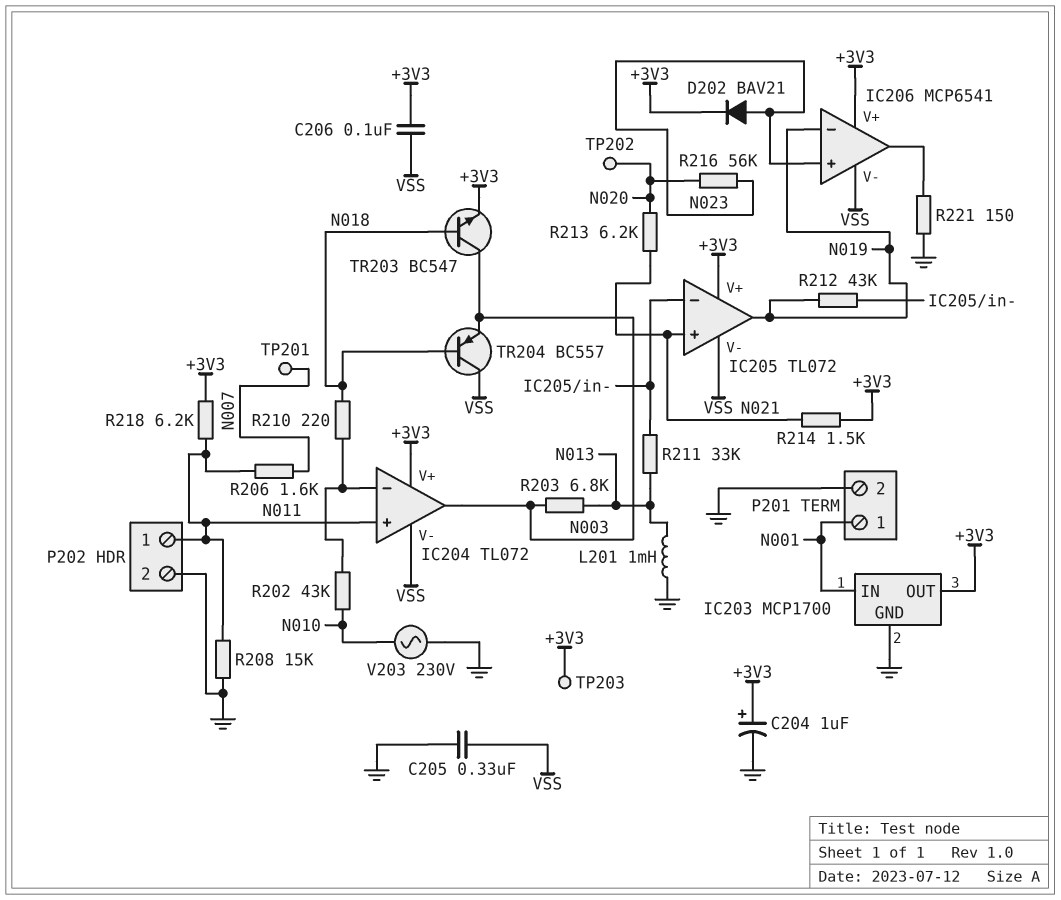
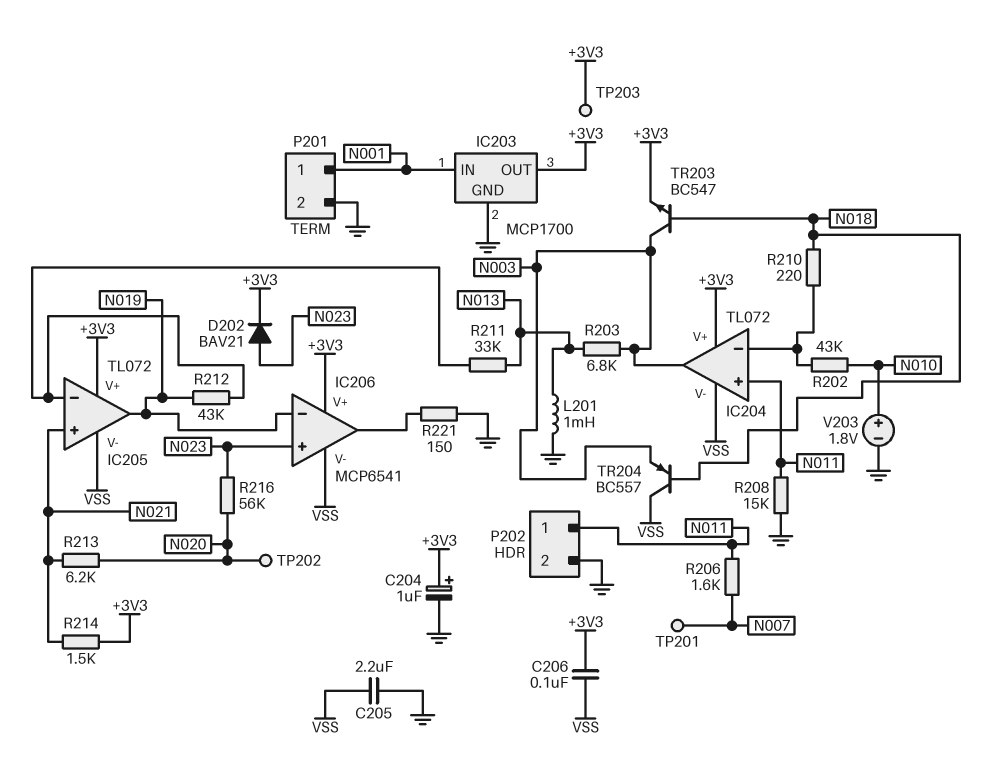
C205: 330nF (GND, VSS) -> 2.2uF (GND, VSS)
R218: 6.2k (+3V3, N011) -> none
V203: AC 230V (GND, N010) -> 1.8V (plus N010, minus GND)

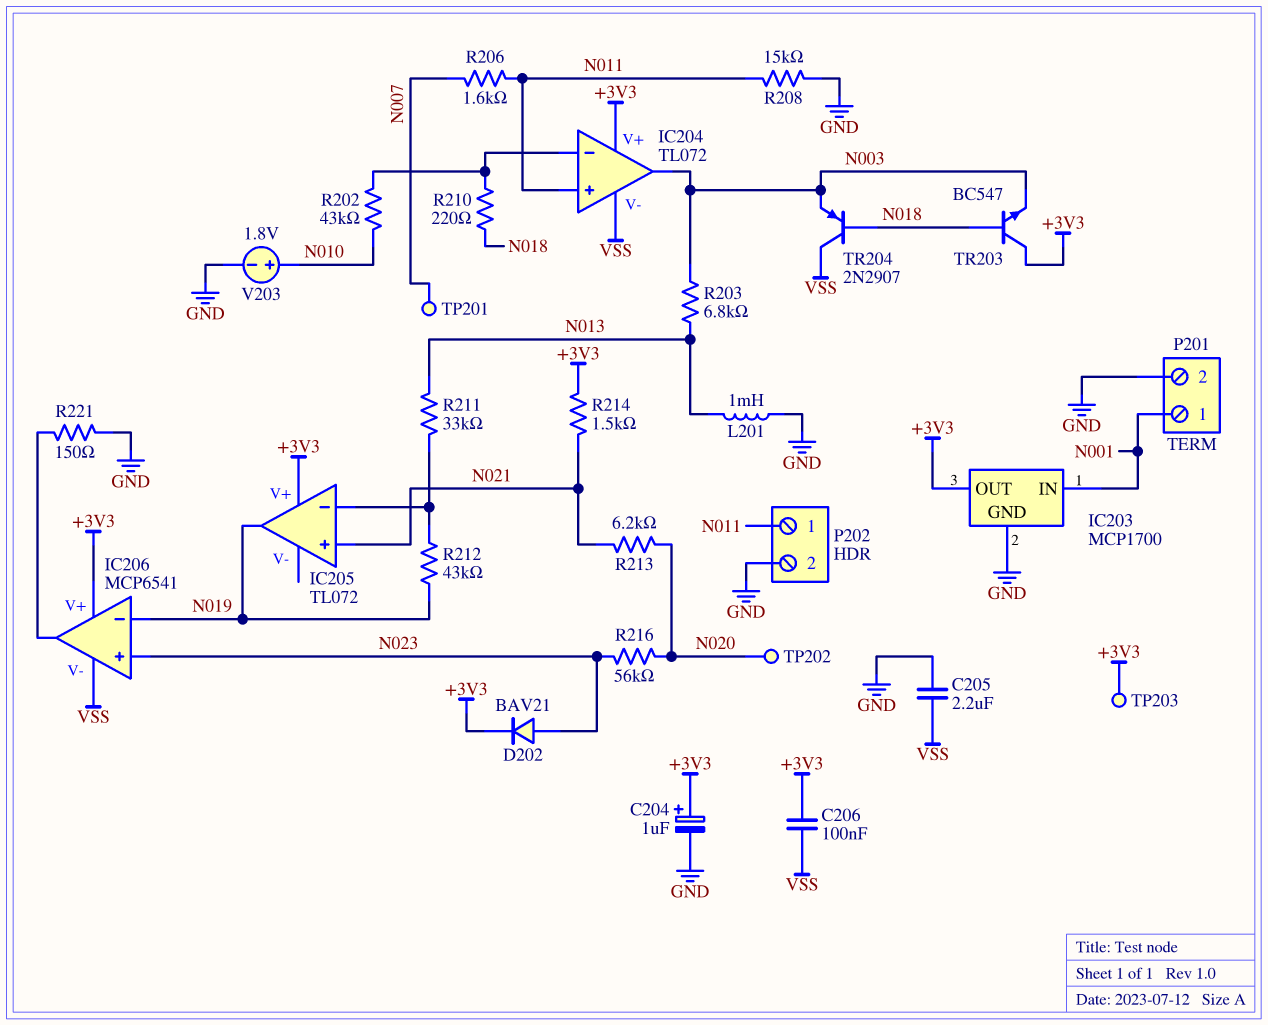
IC205 pin V-: VSS -> none
TR203: NPN BC547 (B N018, C N003, E +3V3) -> NPN BC547 (B N018, C +3V3, E N003)
TR204: PNP BC557 (B N018, C VSS, E N003) -> PNP 2N2907 (B N018, C VSS, E N003)

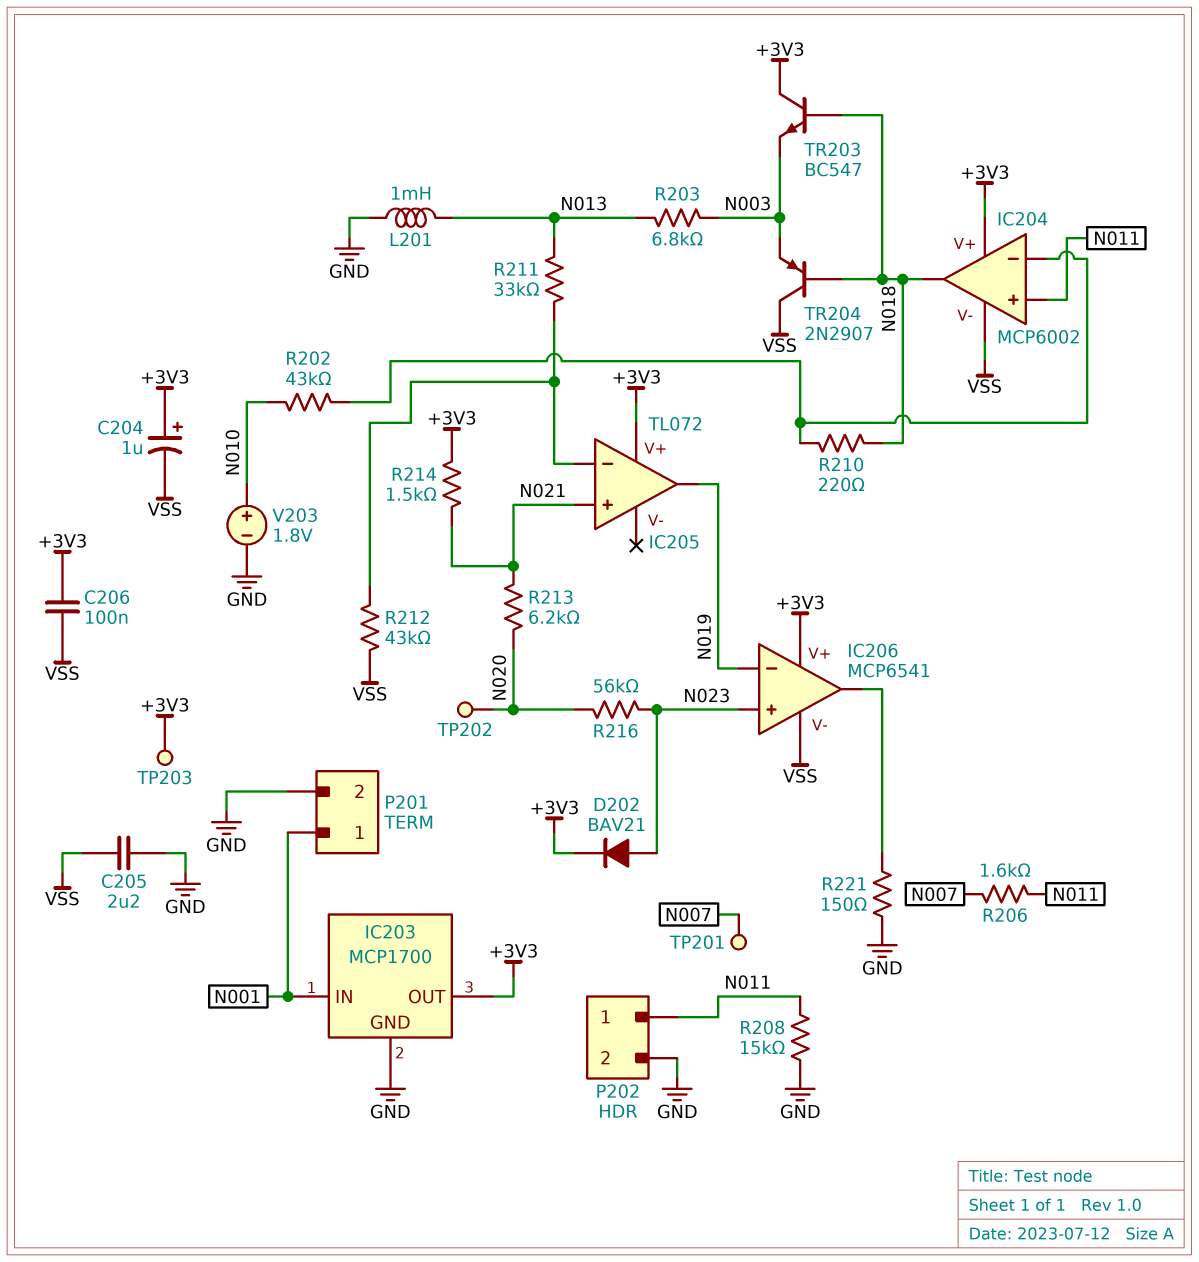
C204: 1uF (plus +3V3, minus GND) -> 1uF (plus +3V3, minus VSS)
IC204: TL072 -> MCP6002
IC204 pin out: N003 -> N018
R212: 43k (IC205/in-, N019) -> 43k (IC205/in-, VSS)

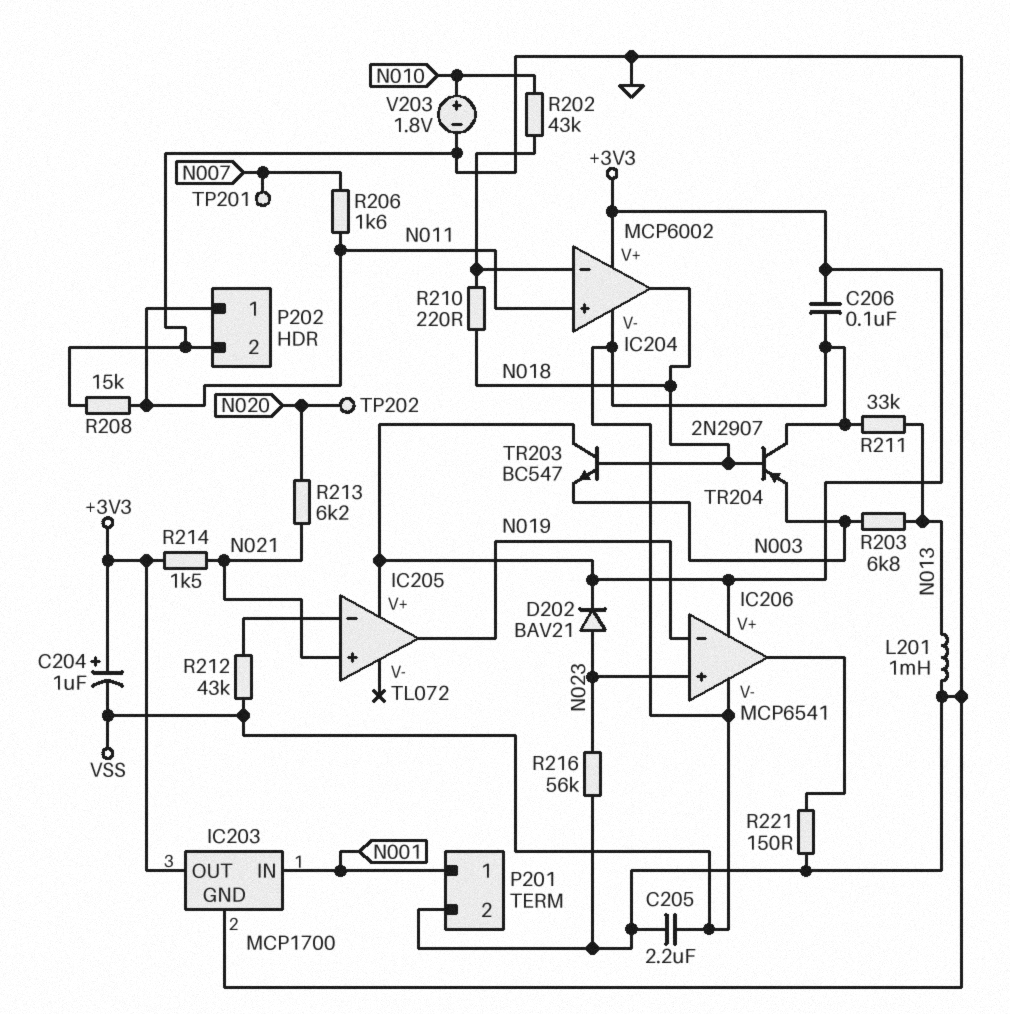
R211: 33k (IC205/in-, N013) -> 33k (N013, VSS)
R216: 56k (N020, N023) -> 56k (GND, N023)
TP203: test point (+3V3) -> none

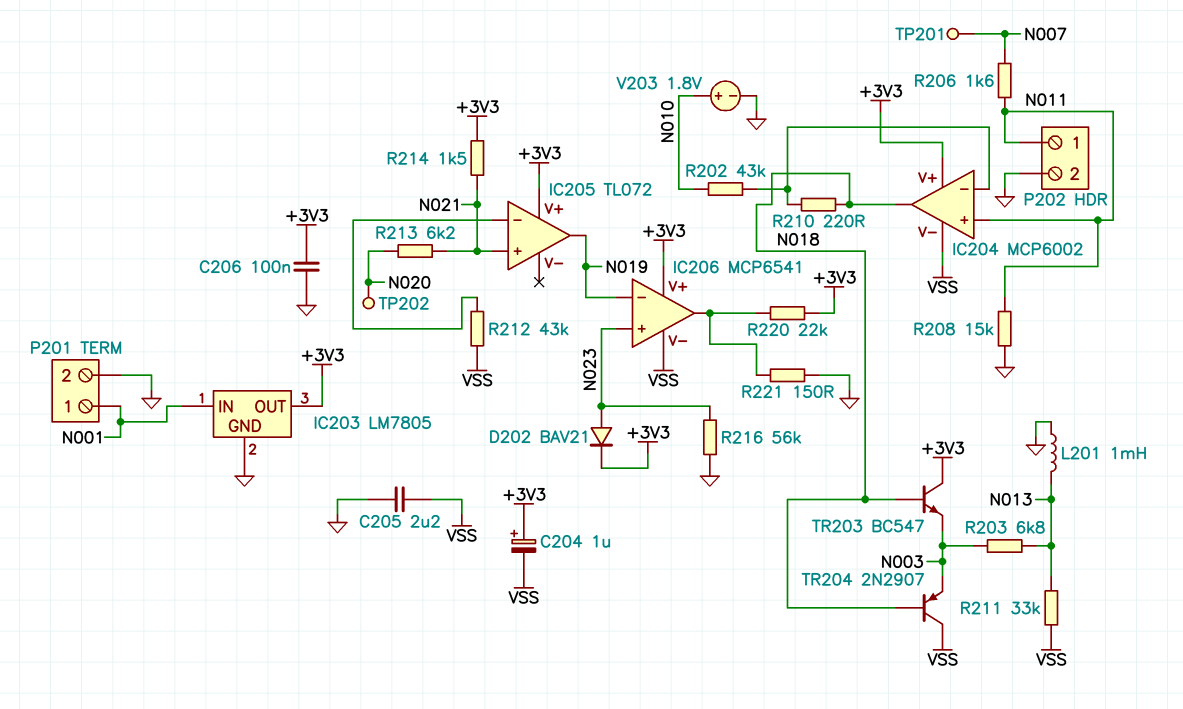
C206: 100nF (+3V3, VSS) -> 100nF (+3V3, GND)
IC203: MCP1700 -> LM7805
R220: none -> 22k (+3V3, IC206/out)

